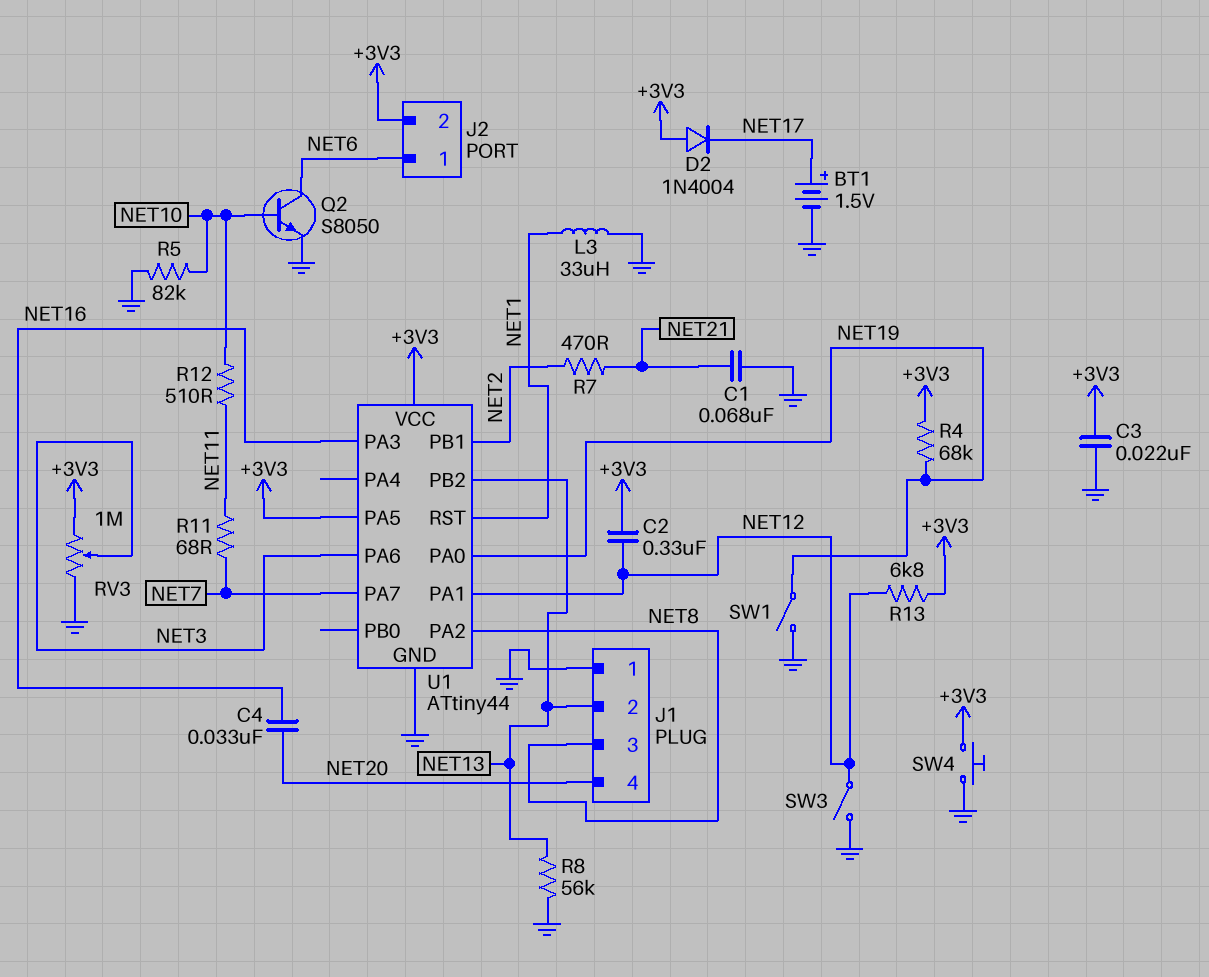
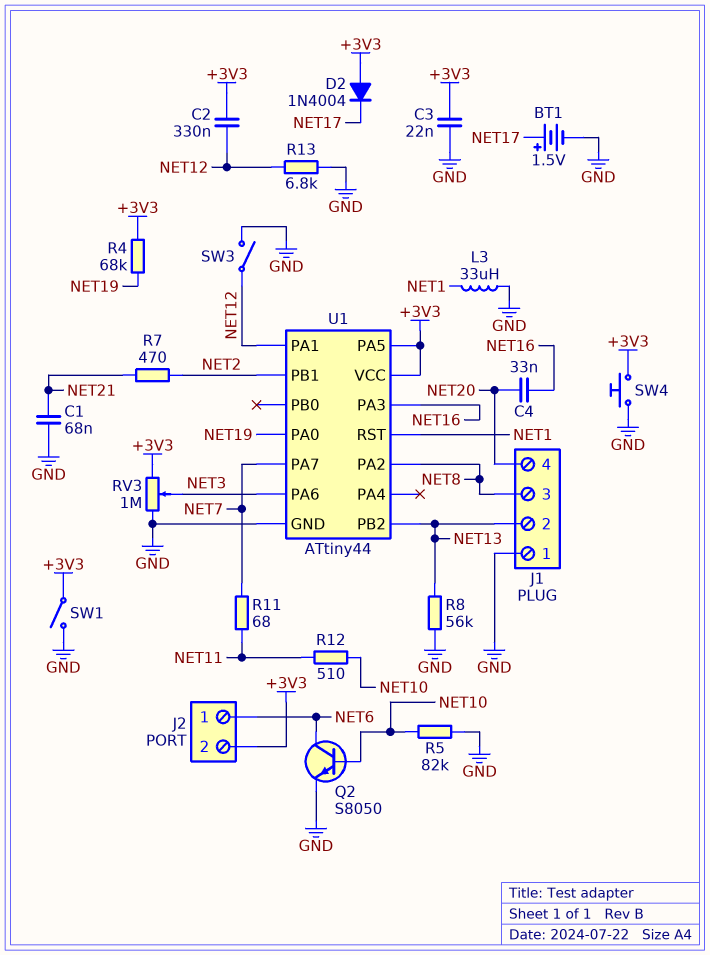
R13: 6.8k (+3V3, NET12) -> 6.8k (GND, NET12)
SW1: switch (GND, NET19) -> switch (+3V3, GND)

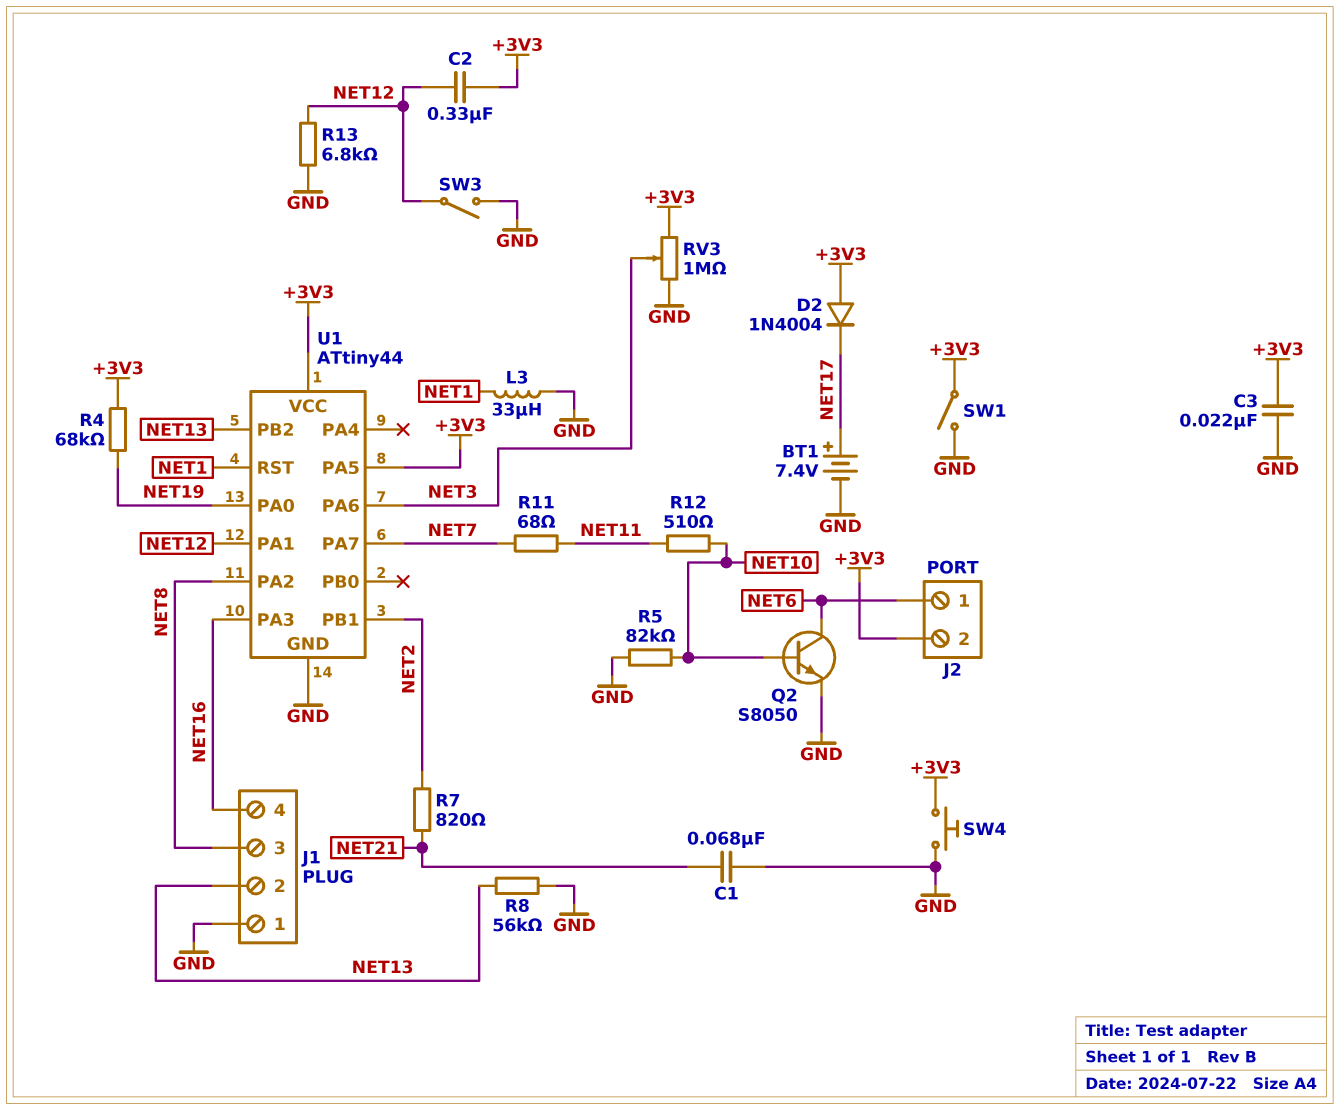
BT1: 1.5V (plus NET17, minus GND) -> 7.4V (plus NET17, minus GND)
C4: 33nF (NET16, NET20) -> none
J1 pin 4: NET20 -> NET16
R7: 470 (NET2, NET21) -> 820 (NET2, NET21)

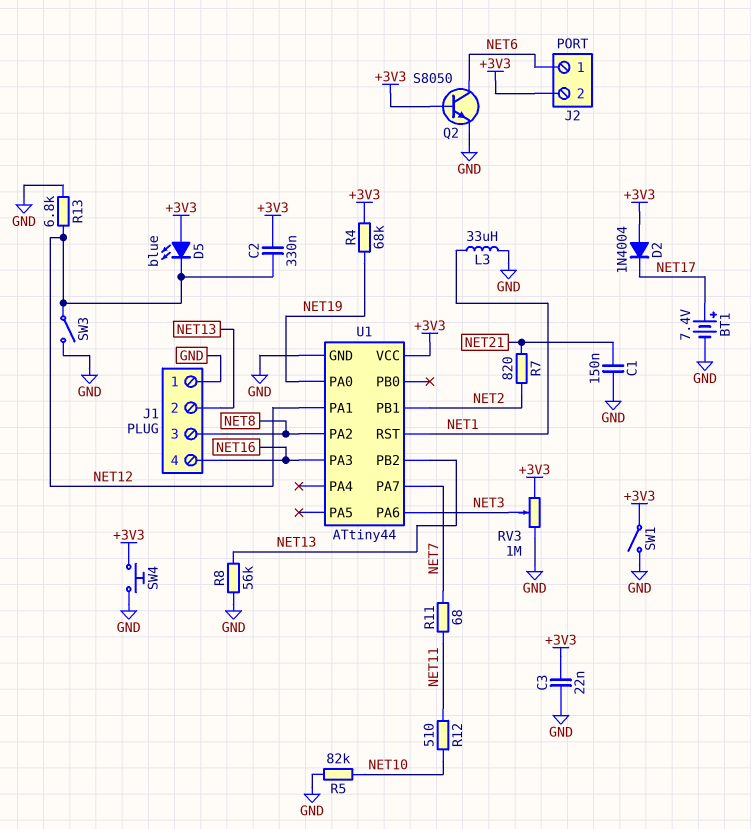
C1: 68nF (GND, NET21) -> 150nF (GND, NET21)
D5: none -> LED blue (A +3V3, K NET12)
Q2: NPN S8050 (B NET10, C NET6, E GND) -> NPN S8050 (B +3V3, C NET6, E GND)
U1 pin PA5: +3V3 -> none

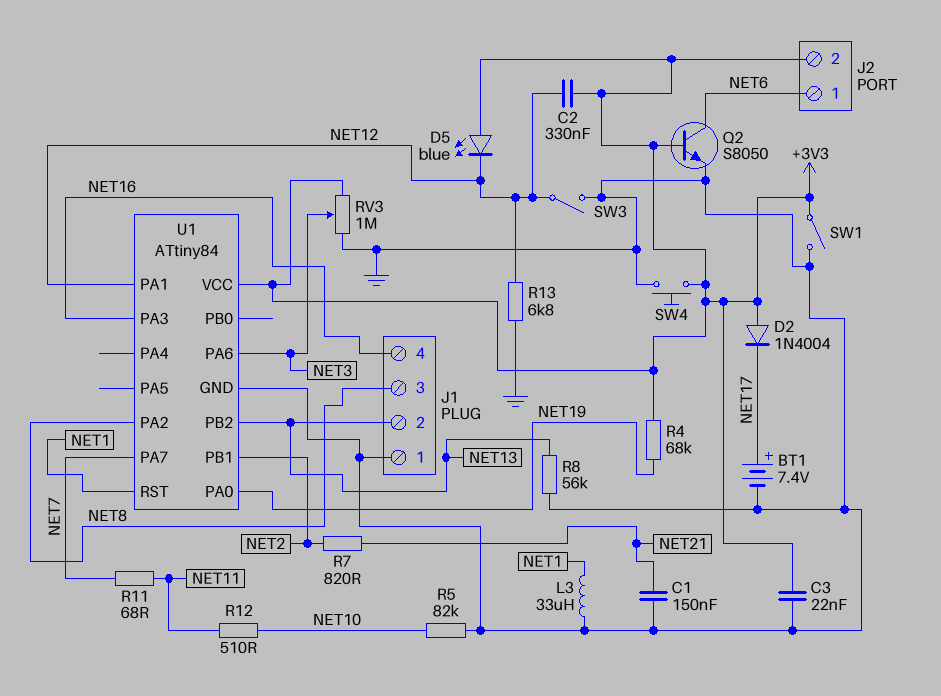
U1: ATtiny44 -> ATtiny84

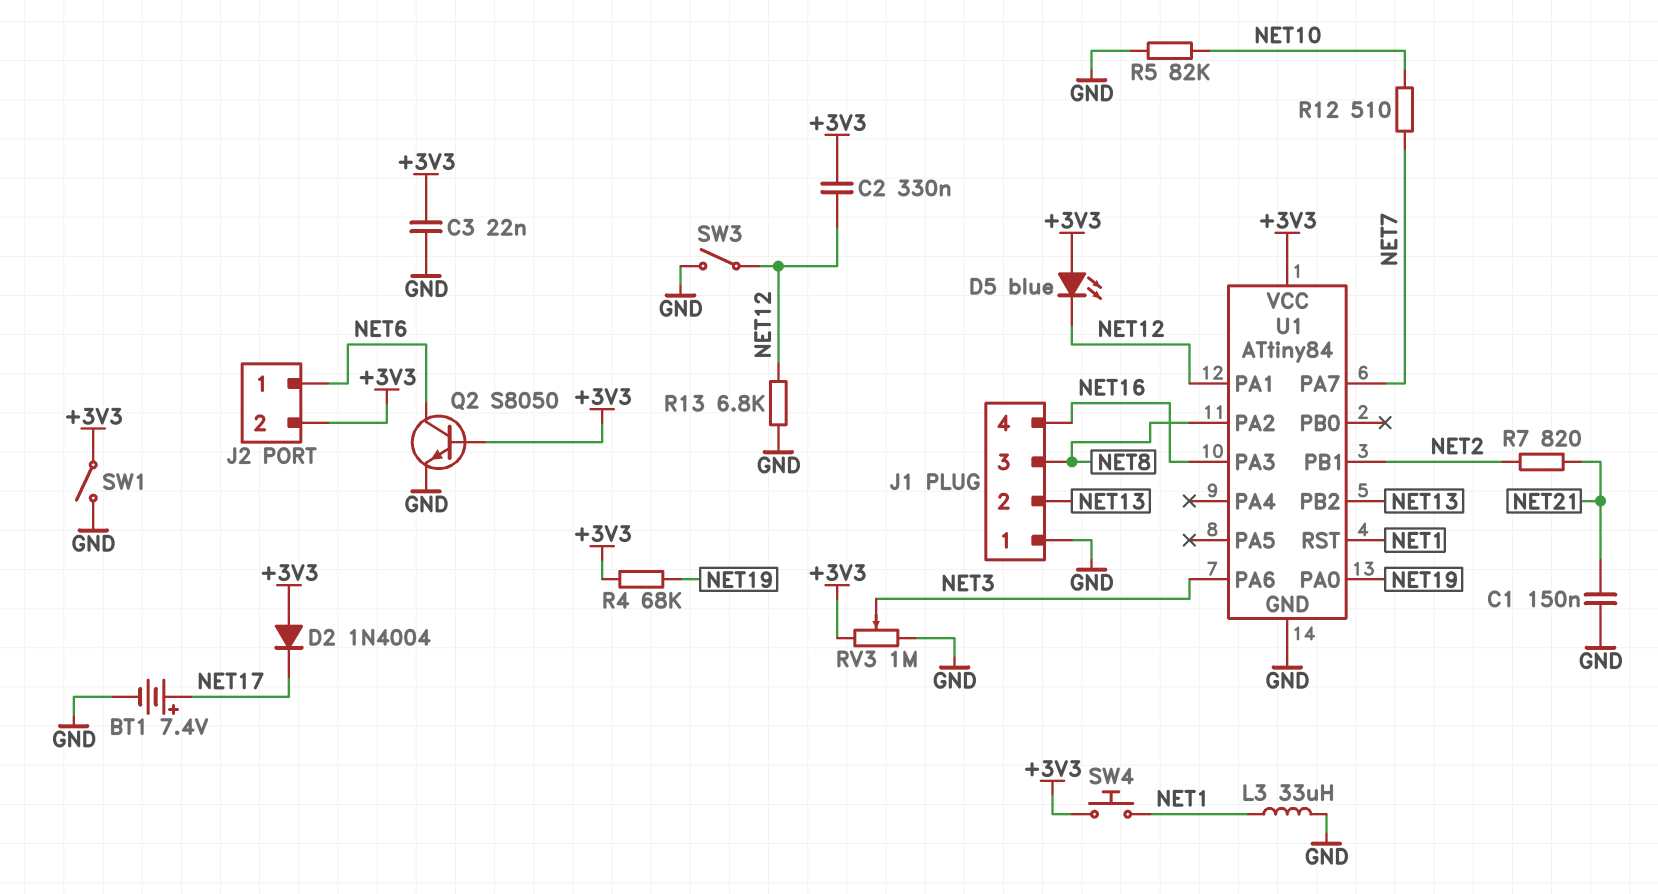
R8: 56k (GND, NET13) -> none
R11: 68 (NET7, NET11) -> none
R12: 510 (NET10, NET11) -> 510 (NET7, NET10)
SW4: button (+3V3, GND) -> button (+3V3, NET1)

